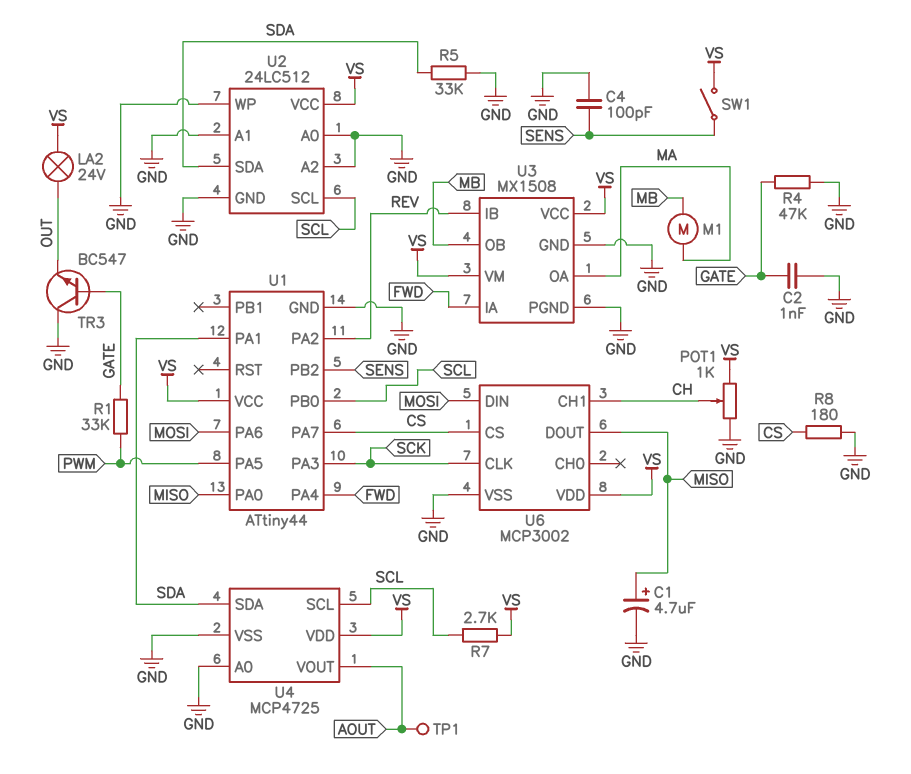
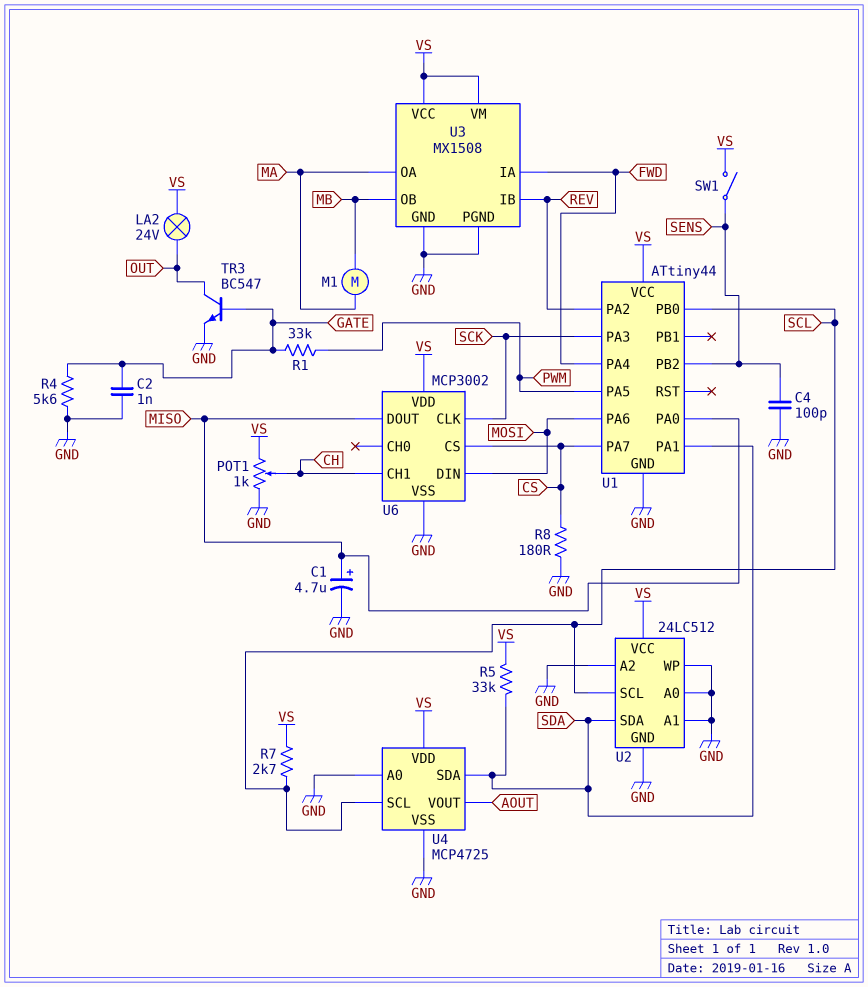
R4: 47k (GATE, GND) -> 5.6k (GATE, GND)
R5: 33k (GND, SDA) -> 33k (SDA, VS)
TP1: test point (AOUT) -> none
TR3: NPN BC547 (B GATE, C GND, E OUT) -> NPN BC547 (B GATE, C OUT, E GND)

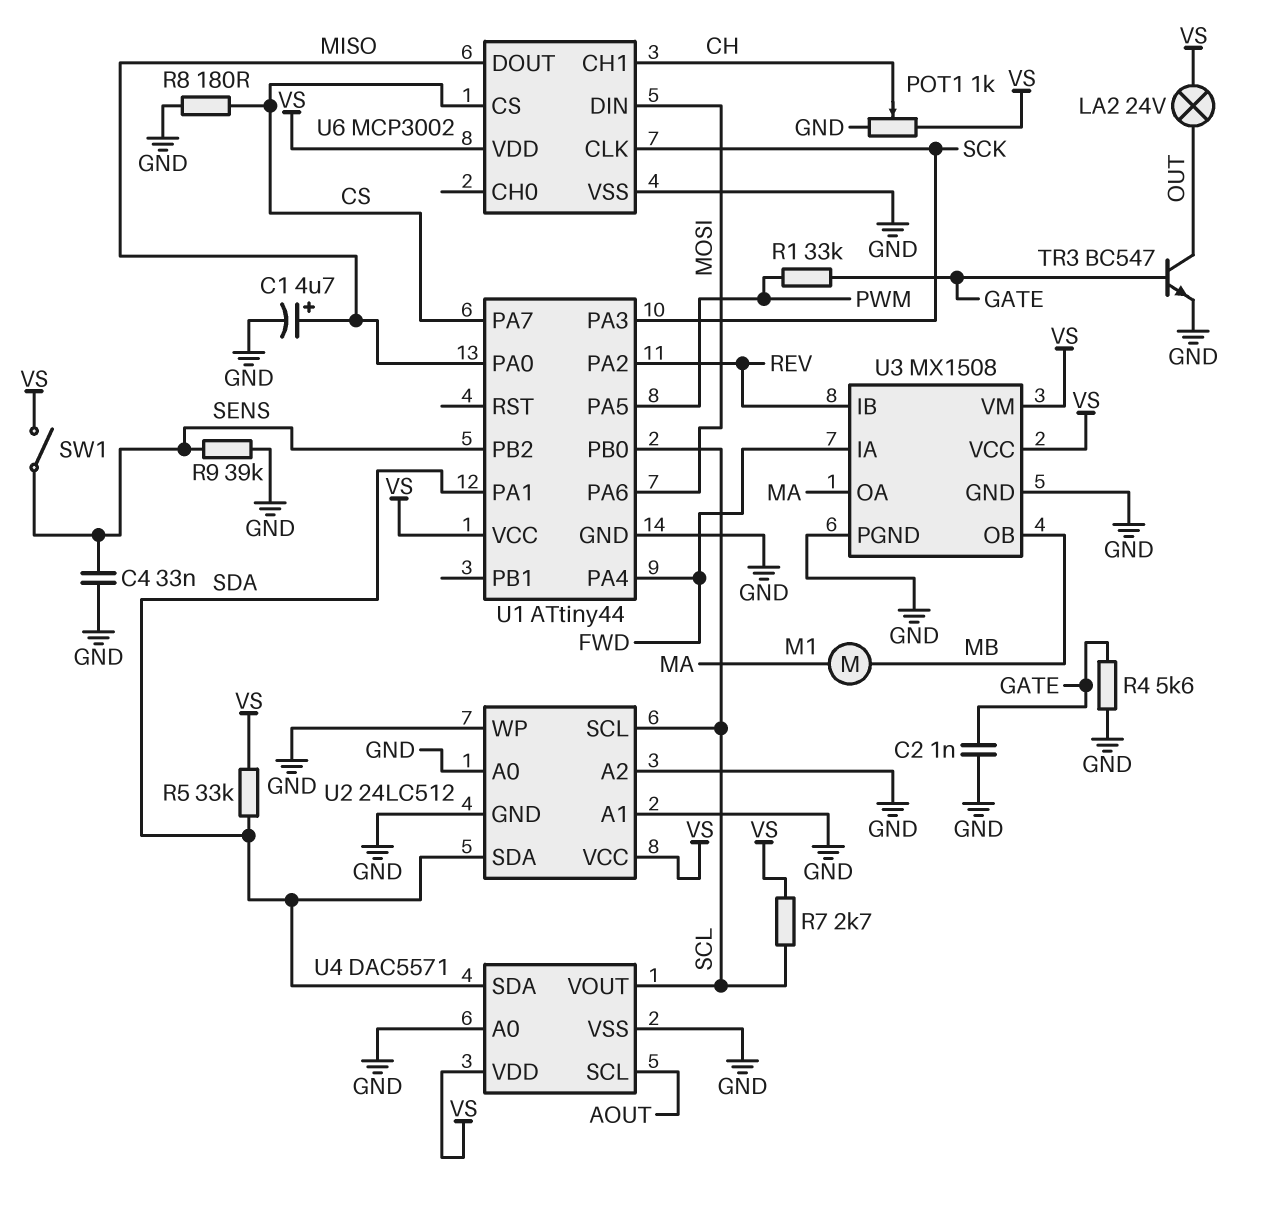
C4: 100pF (GND, SENS) -> 33nF (GND, SENS)
R9: none -> 39k (GND, SENS)
U4: MCP4725 -> DAC5571
U4 pin SCL: SCL -> AOUT
U4 pin VOUT: AOUT -> SCL

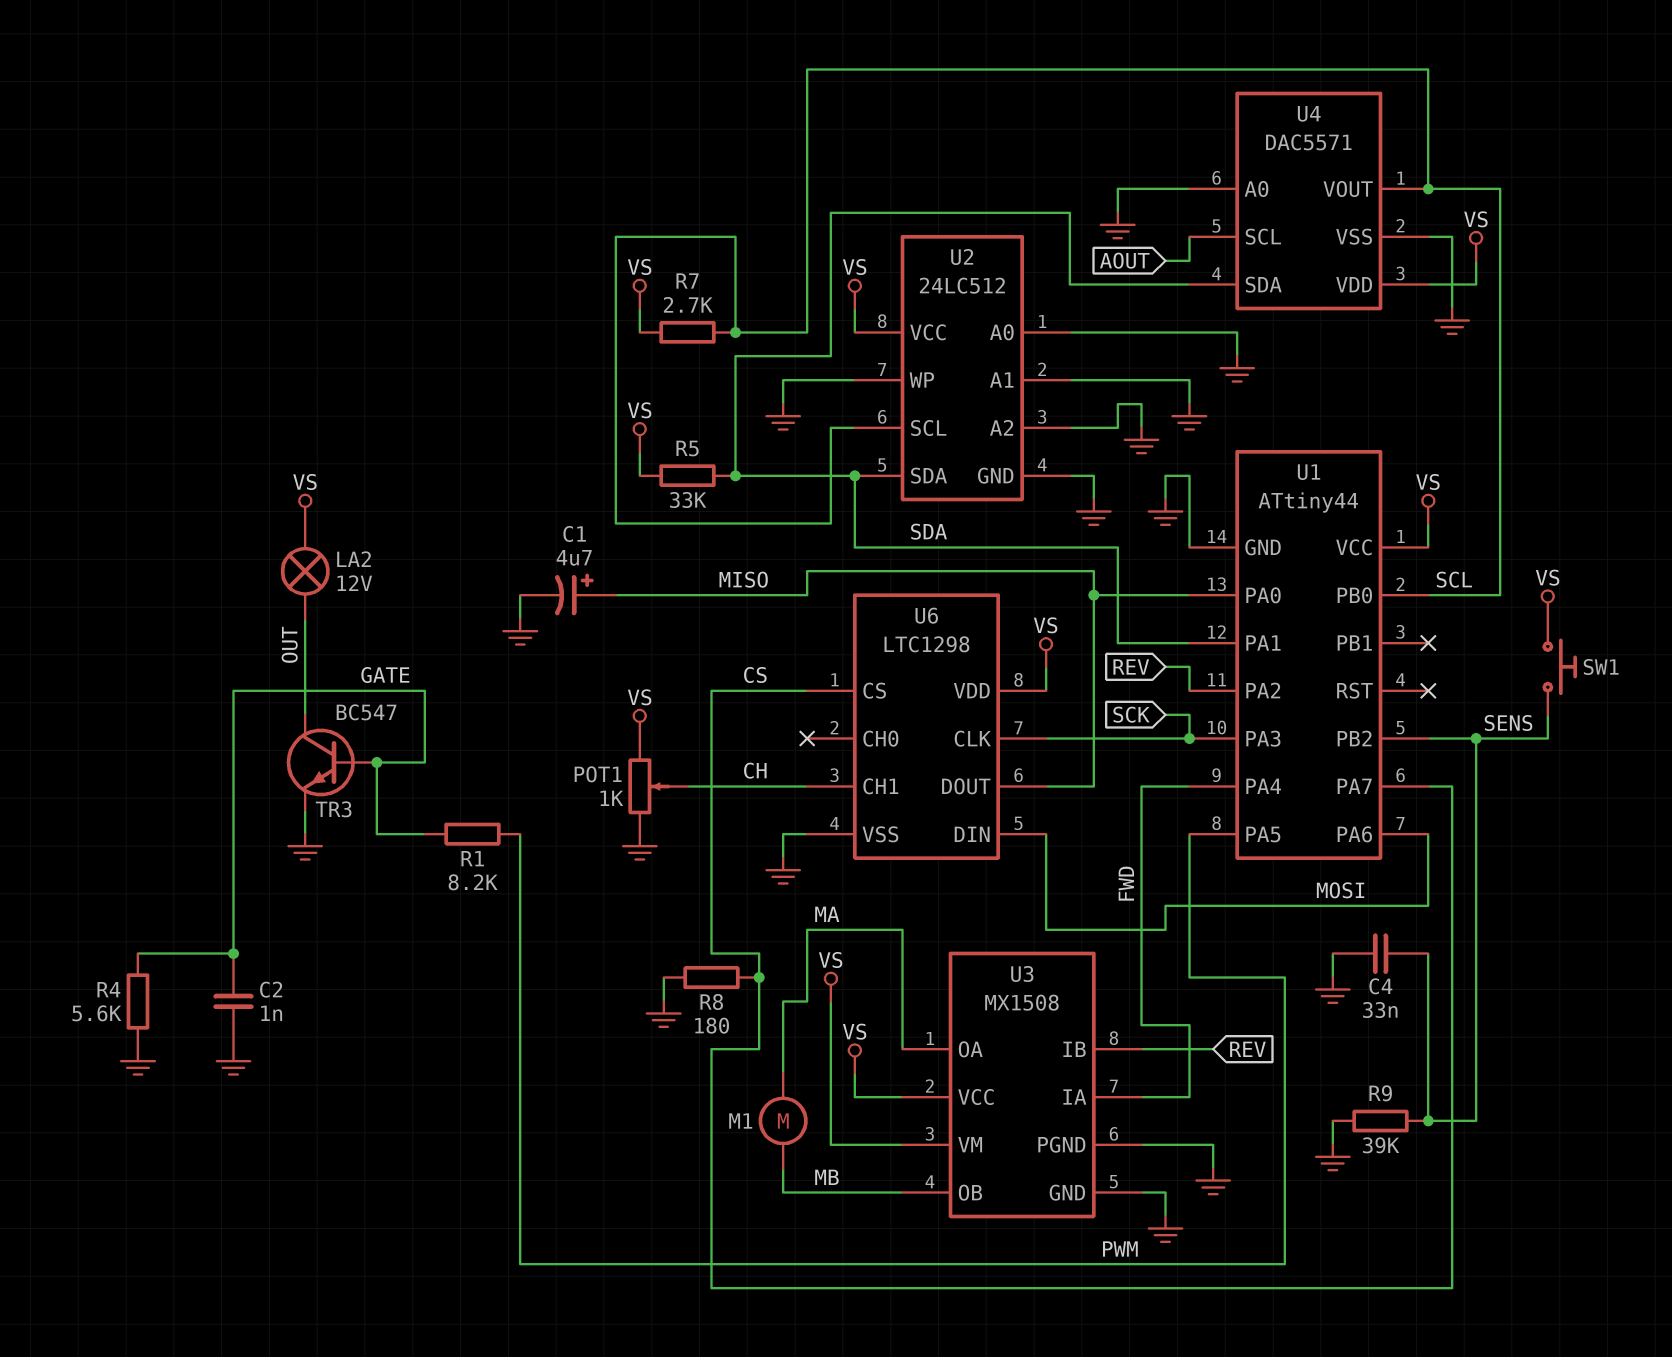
LA2: lamp 24V (OUT, VS) -> lamp 12V (OUT, VS)
R1: 33k (GATE, PWM) -> 8.2k (GATE, PWM)
SW1: switch (SENS, VS) -> button (SENS, VS)
U6: MCP3002 -> LTC1298

